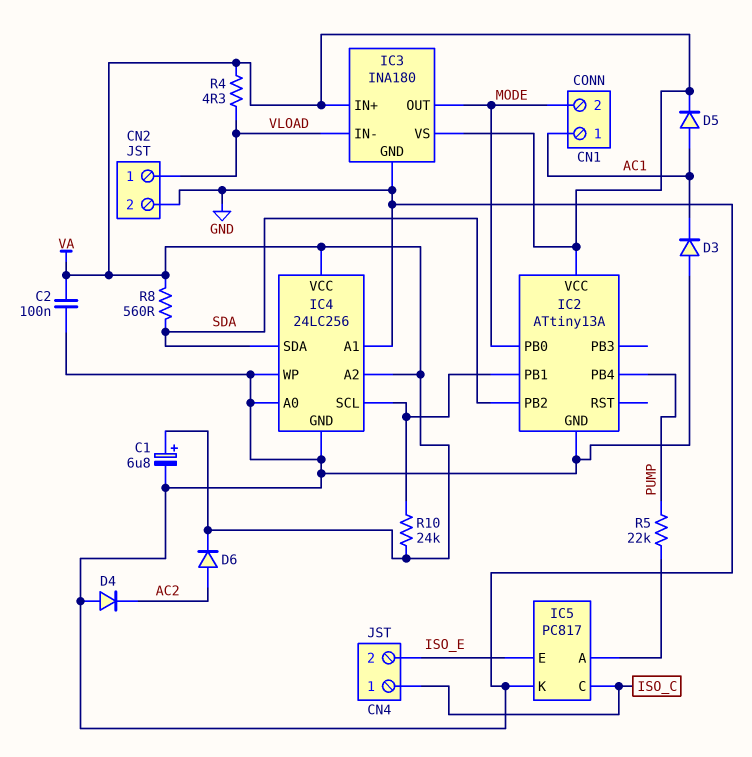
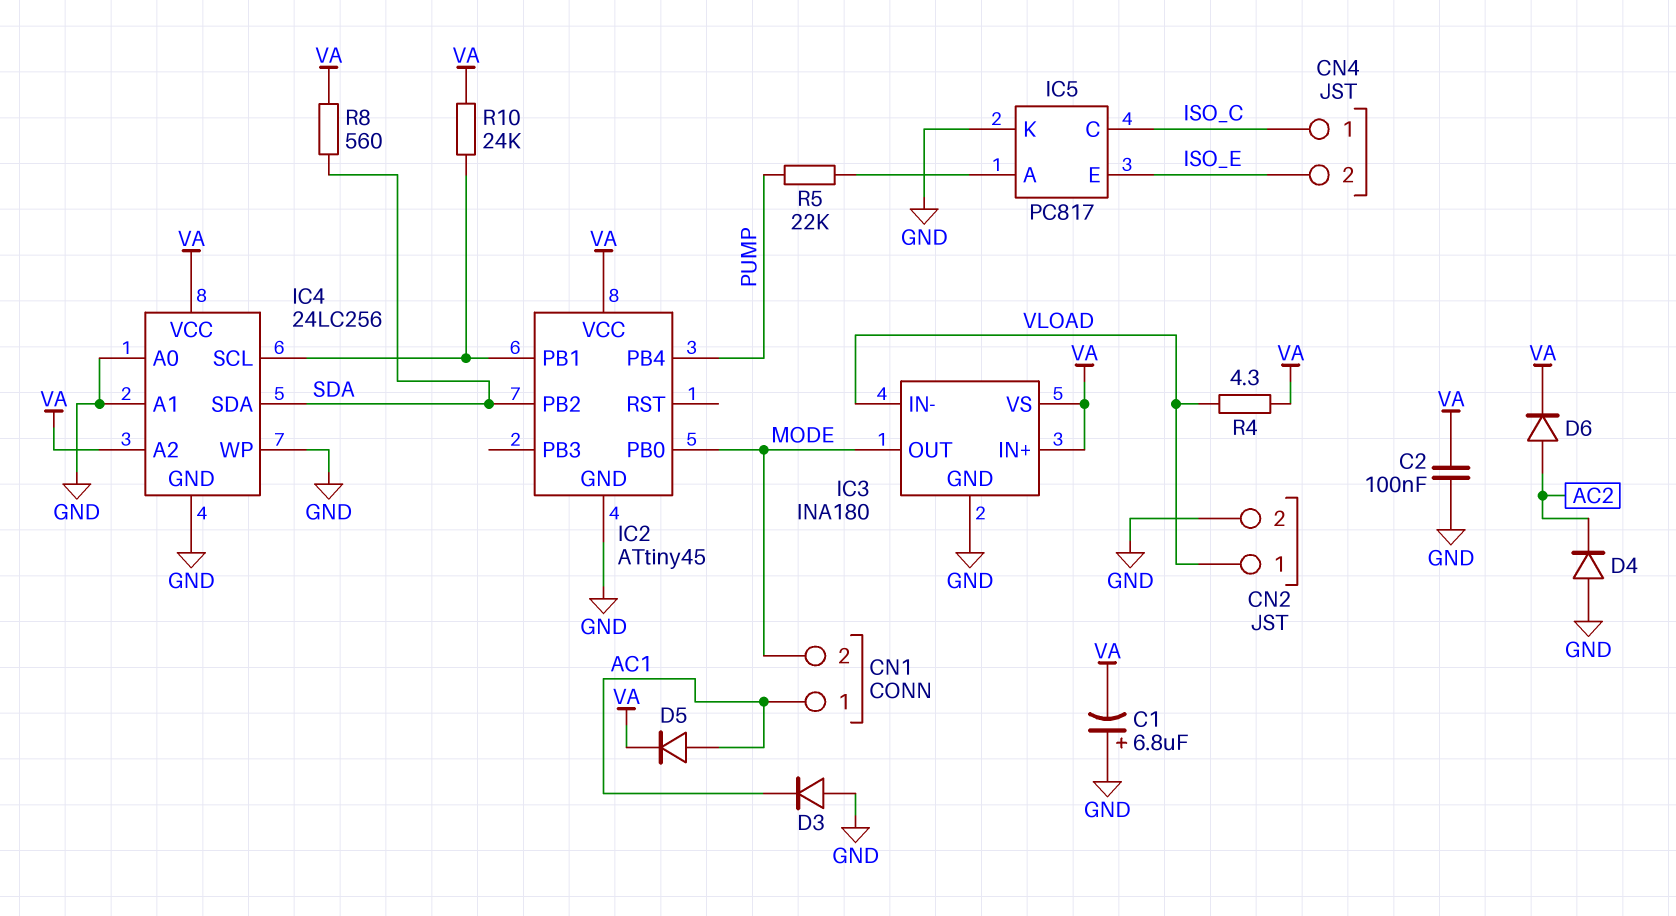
C1: 6.8uF (plus VA, minus GND) -> 6.8uF (plus GND, minus VA)
IC2: ATtiny13A -> ATtiny45

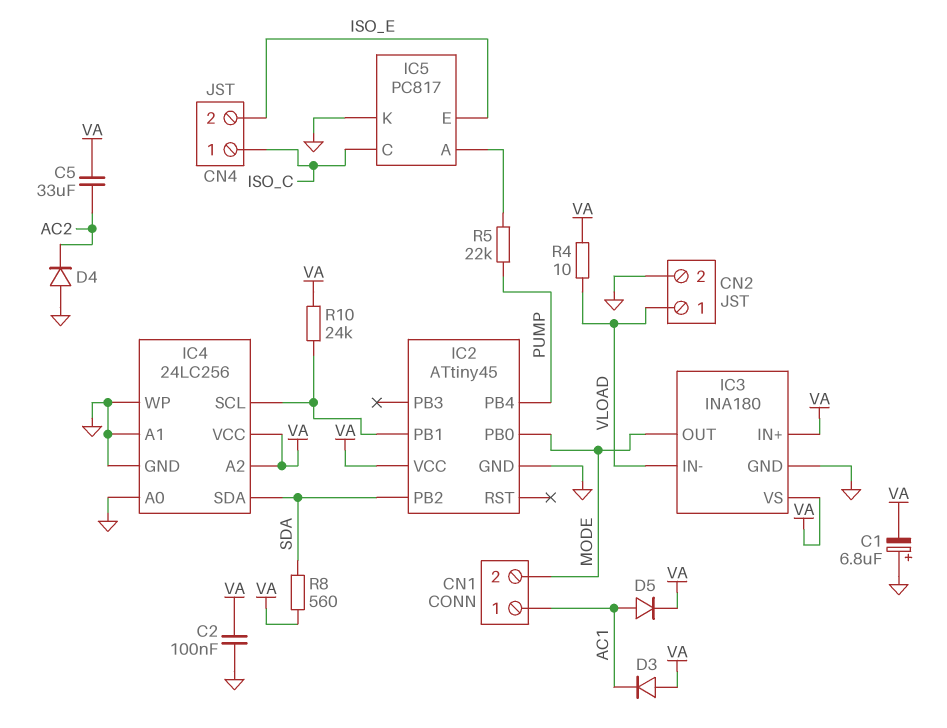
C5: none -> 33uF (AC2, VA)
D3: diode (A GND, K AC1) -> diode (A VA, K AC1)
D6: diode (A AC2, K VA) -> none
R4: 4.3 (VA, VLOAD) -> 10 (VA, VLOAD)

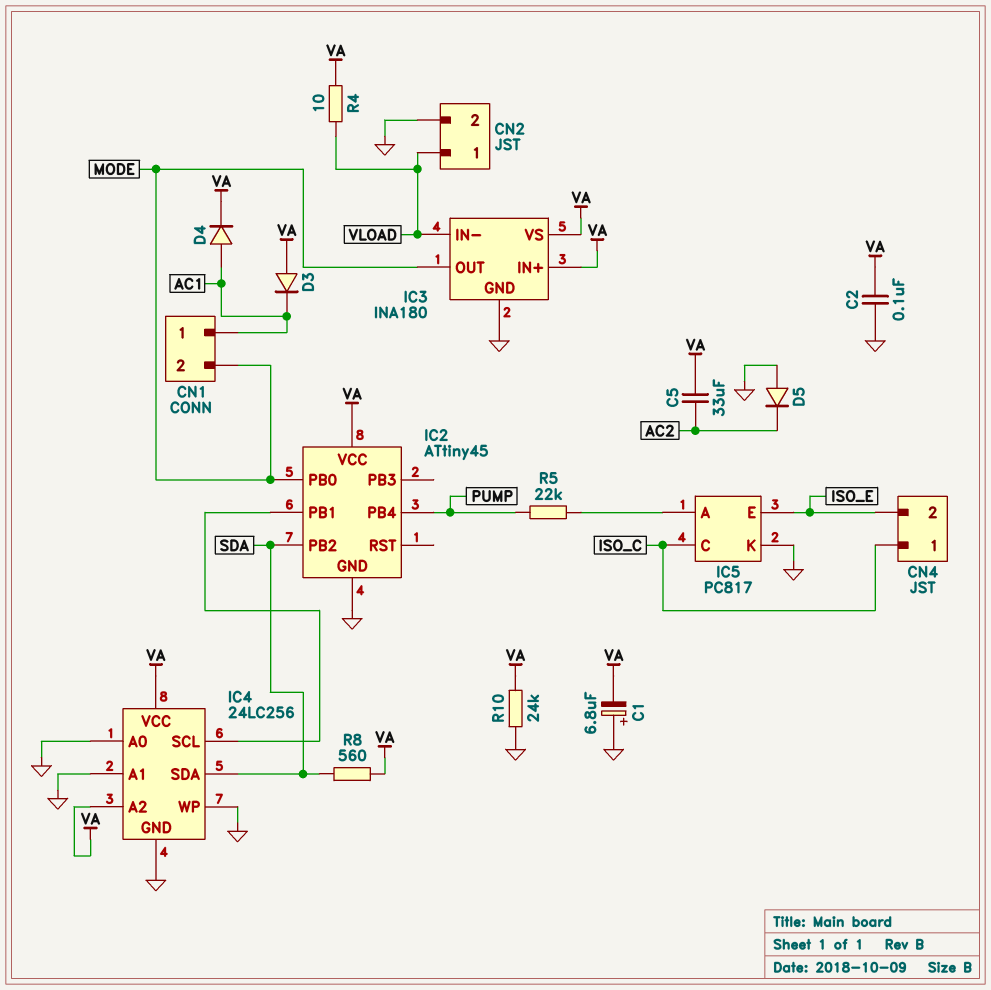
D4: diode (A GND, K AC2) -> diode (A AC1, K VA)
D5: diode (A AC1, K VA) -> diode (A GND, K AC2)
R10: 24k (IC2/PB1, VA) -> 24k (GND, VA)

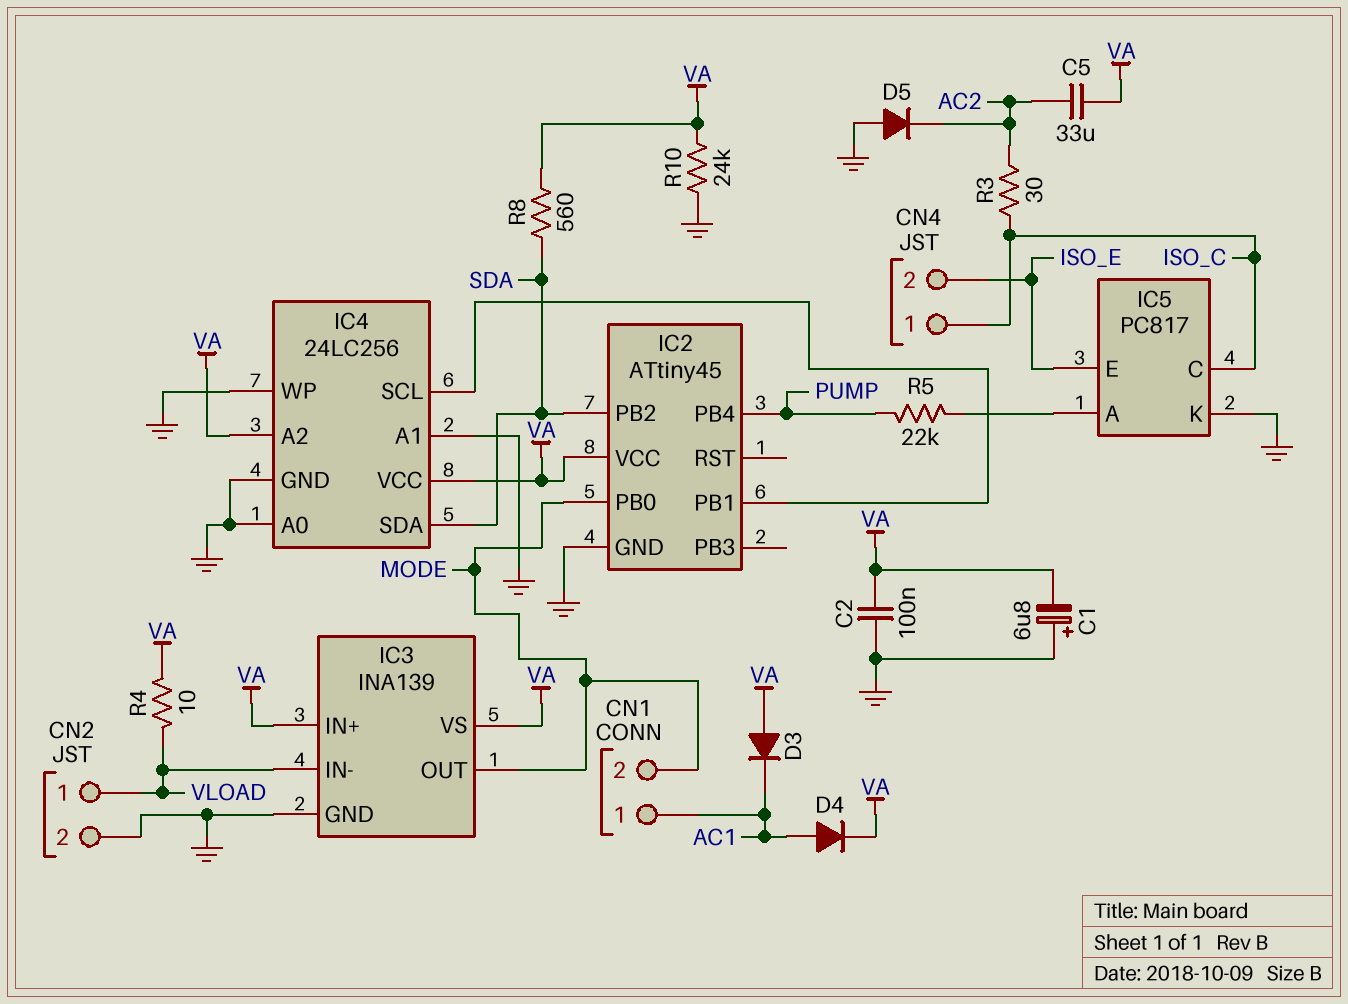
IC3: INA180 -> INA139
R3: none -> 30 (AC2, ISO_C)

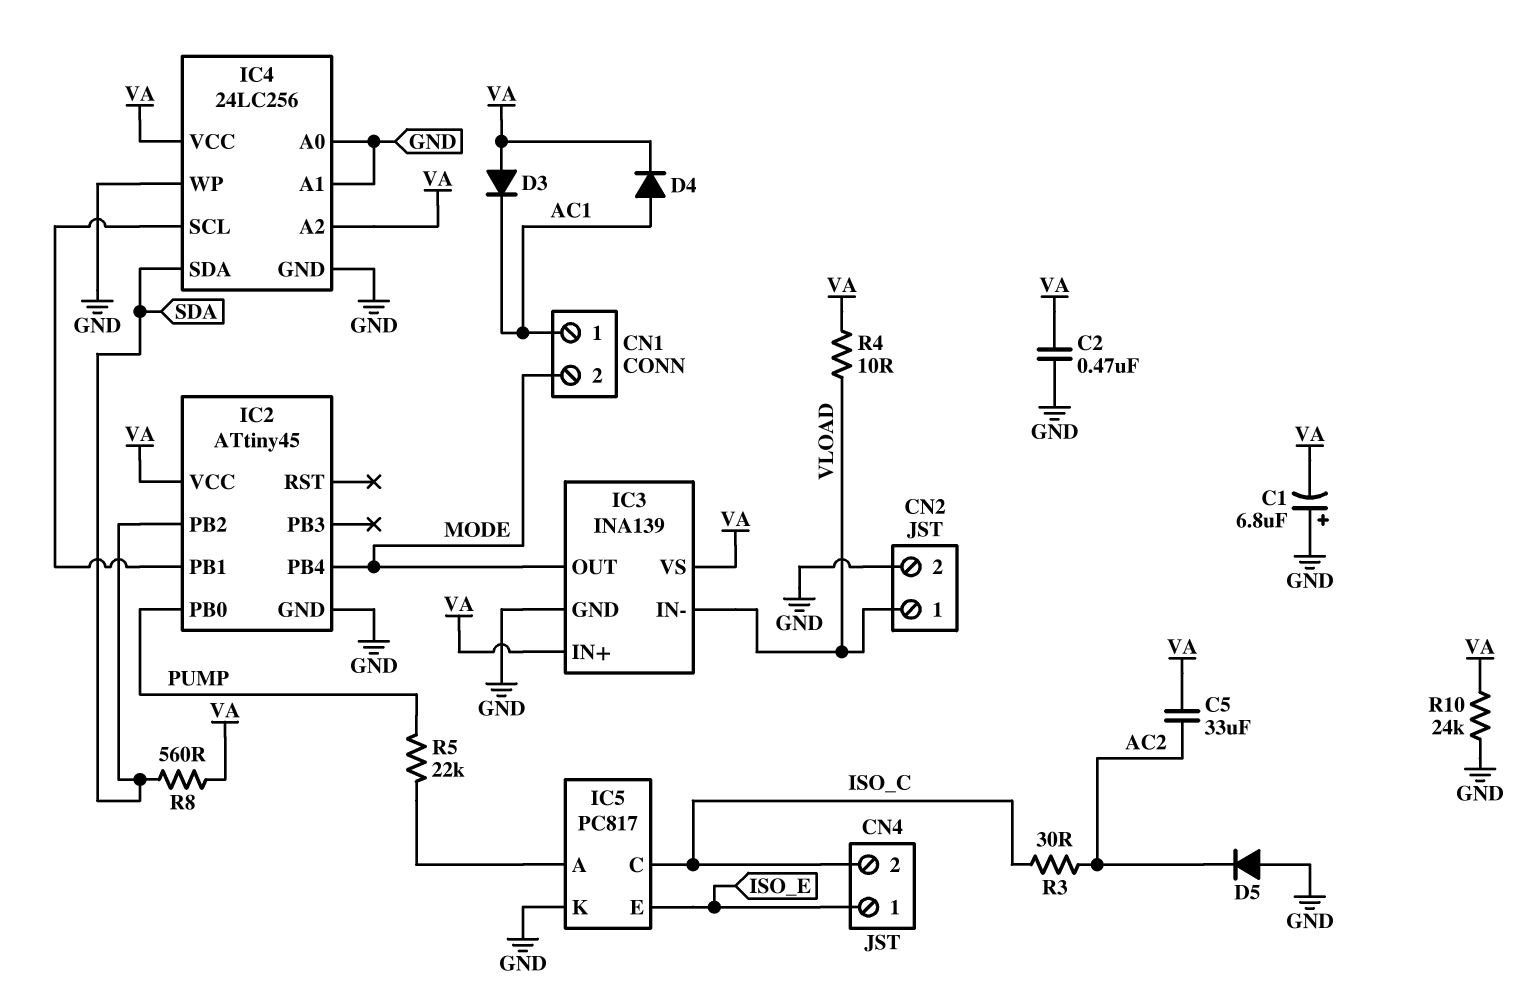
C2: 100nF (GND, VA) -> 470nF (GND, VA)
CN4 pin 1: ISO_C -> ISO_E
CN4 pin 2: ISO_E -> ISO_C
IC2 pin PB0: MODE -> PUMP
IC2 pin PB4: PUMP -> MODE

